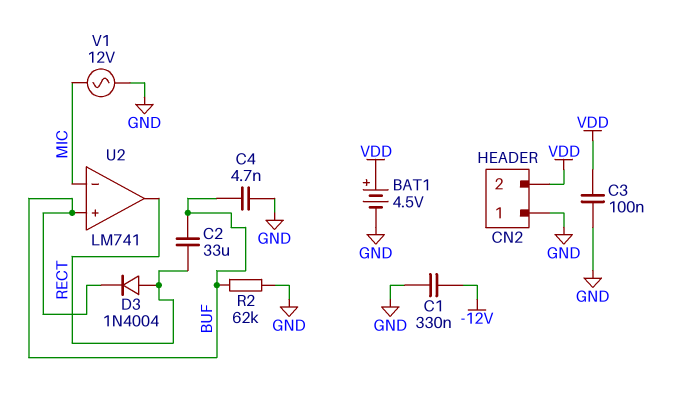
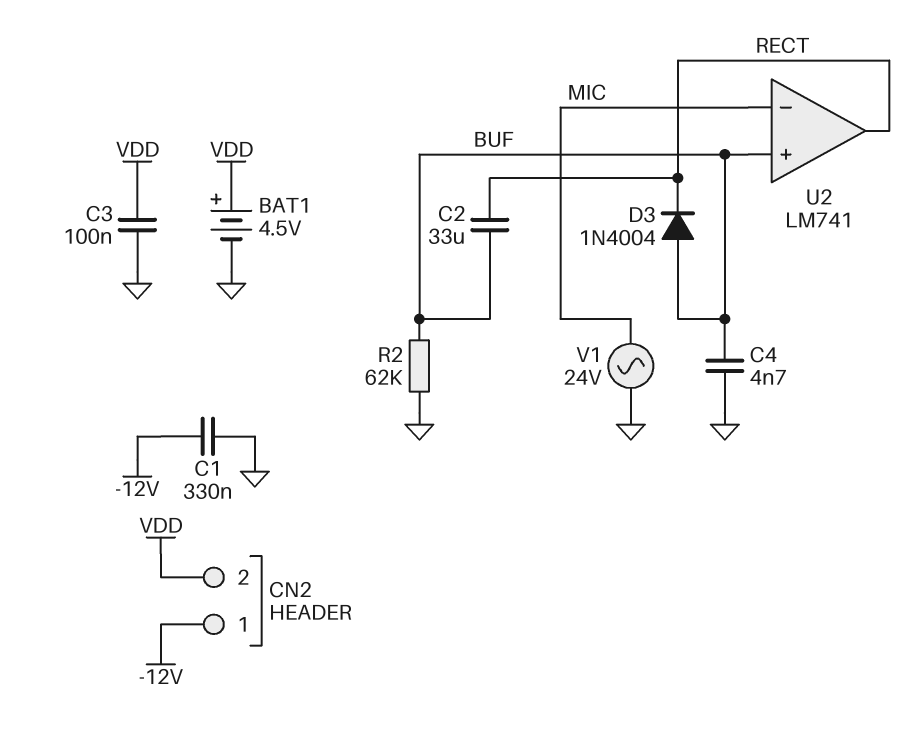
CN2 pin 1: GND -> -12V
D3: diode 1N4004 (A RECT, K BUF) -> diode 1N4004 (A BUF, K RECT)
V1: AC 12V (GND, MIC) -> AC 24V (GND, MIC)

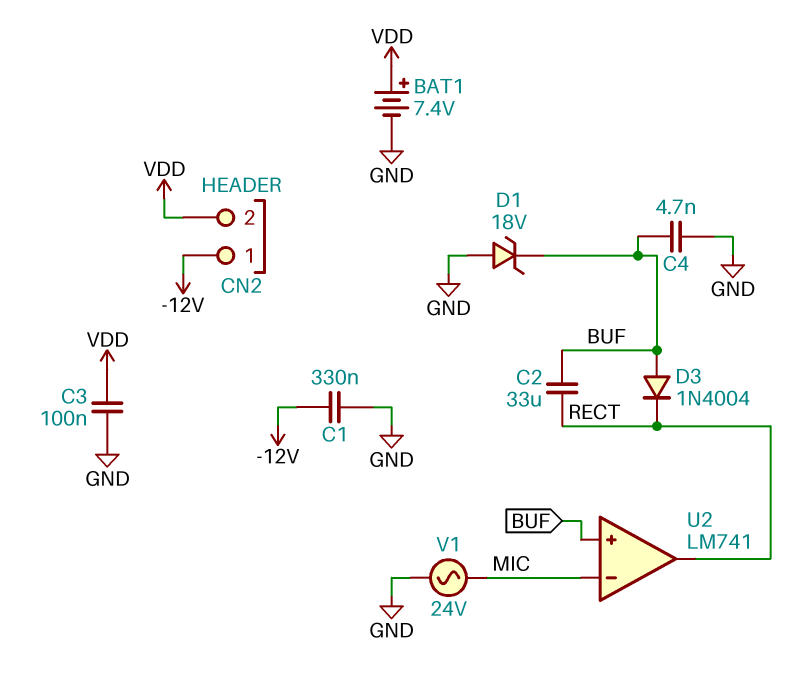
BAT1: 4.5V (plus VDD, minus GND) -> 7.4V (plus VDD, minus GND)
D1: none -> zener 18V (A GND, K BUF)
R2: 62k (BUF, GND) -> none

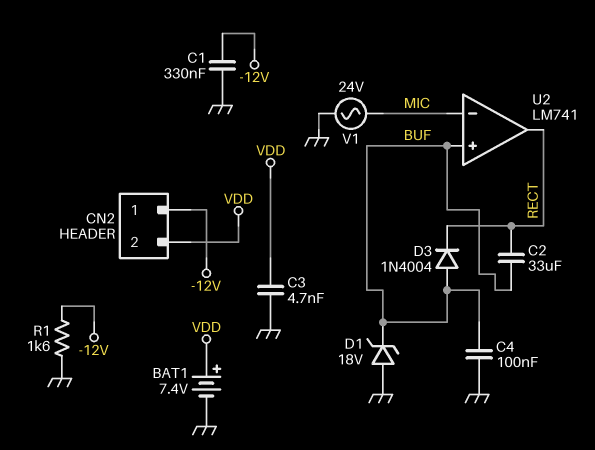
C3: 100nF (GND, VDD) -> 4.7nF (GND, VDD)
C4: 4.7nF (BUF, GND) -> 100nF (BUF, GND)
R1: none -> 1.6k (-12V, GND)

